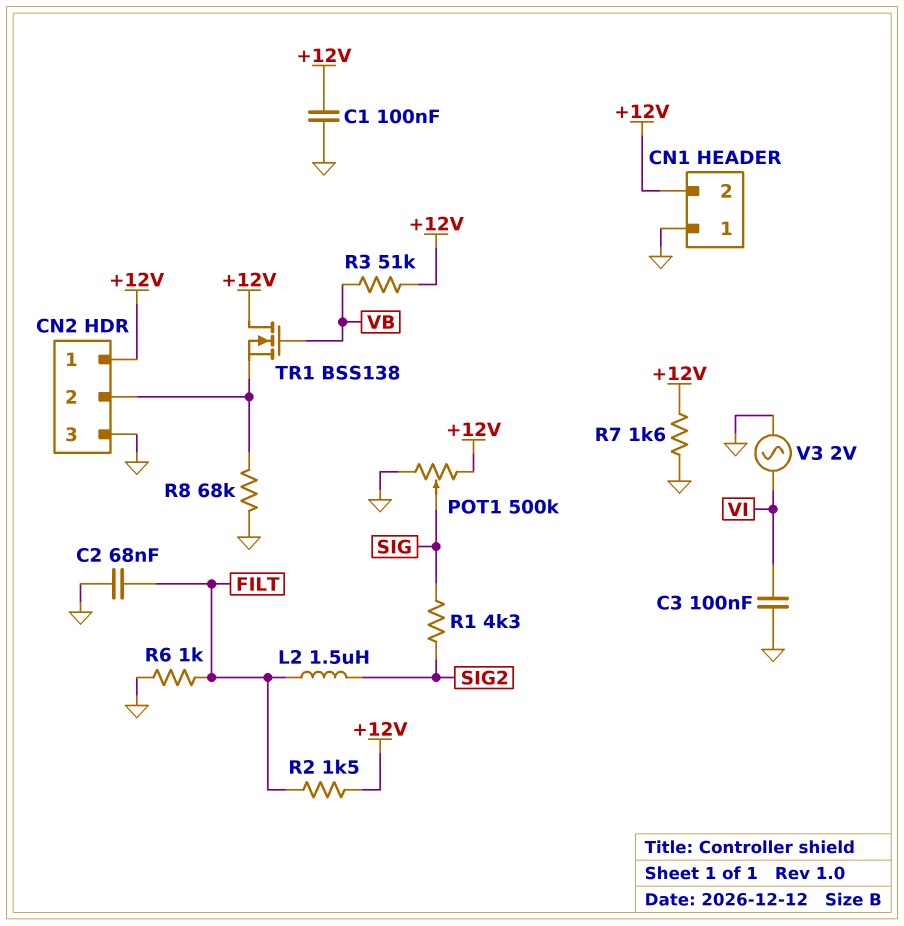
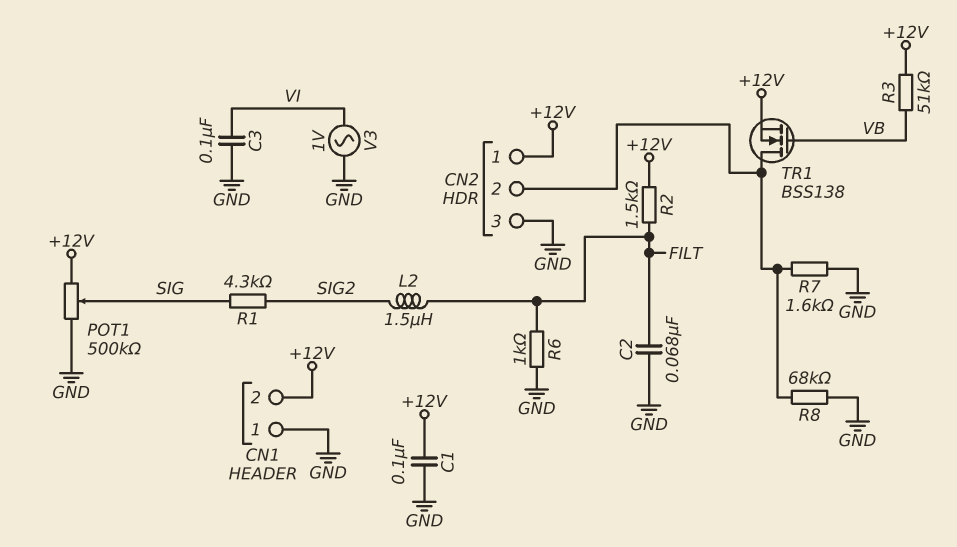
R7: 1.6k (+12V, GND) -> 1.6k (CN2/2, GND)
TR1: NMOS BSS138 (G VB, D +12V, S CN2/2) -> NMOS BSS138 (G VB, D CN2/2, S +12V)
V3: AC 2V (GND, VI) -> AC 1V (GND, VI)

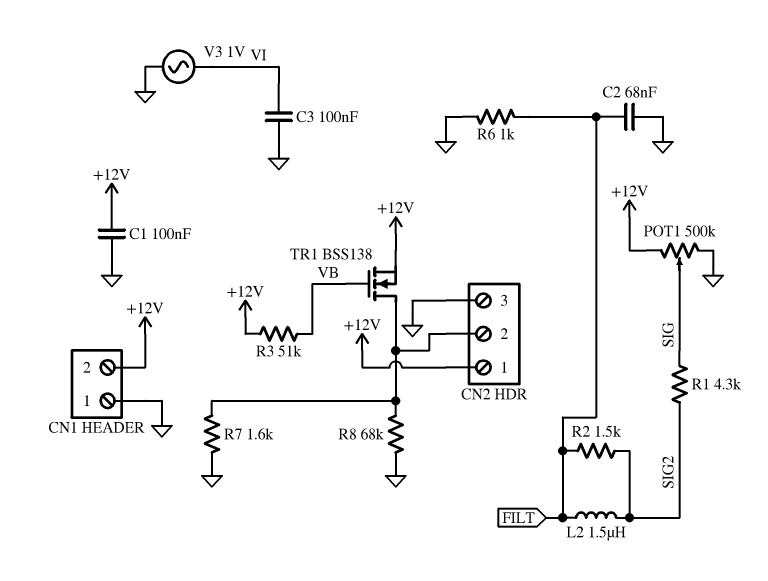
R2: 1.5k (+12V, FILT) -> 1.5k (FILT, SIG2)

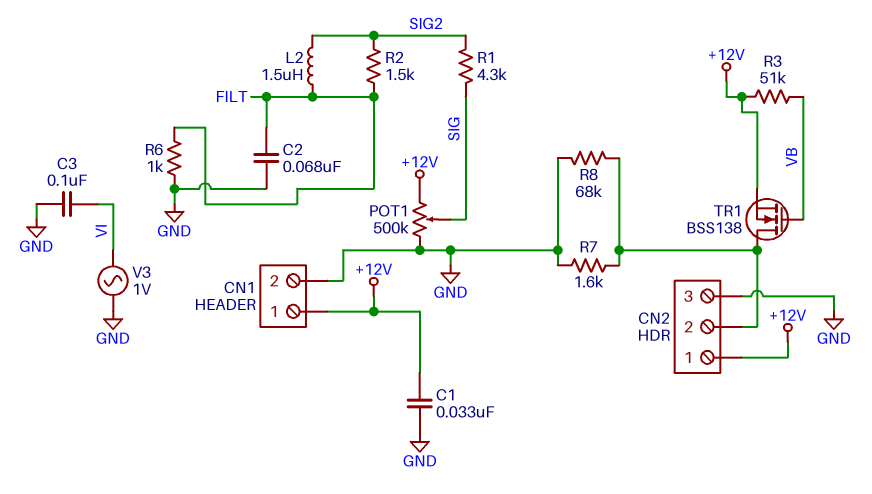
C1: 100nF (+12V, GND) -> 33nF (+12V, GND)
CN1 pin 1: GND -> +12V
CN1 pin 2: +12V -> GND

